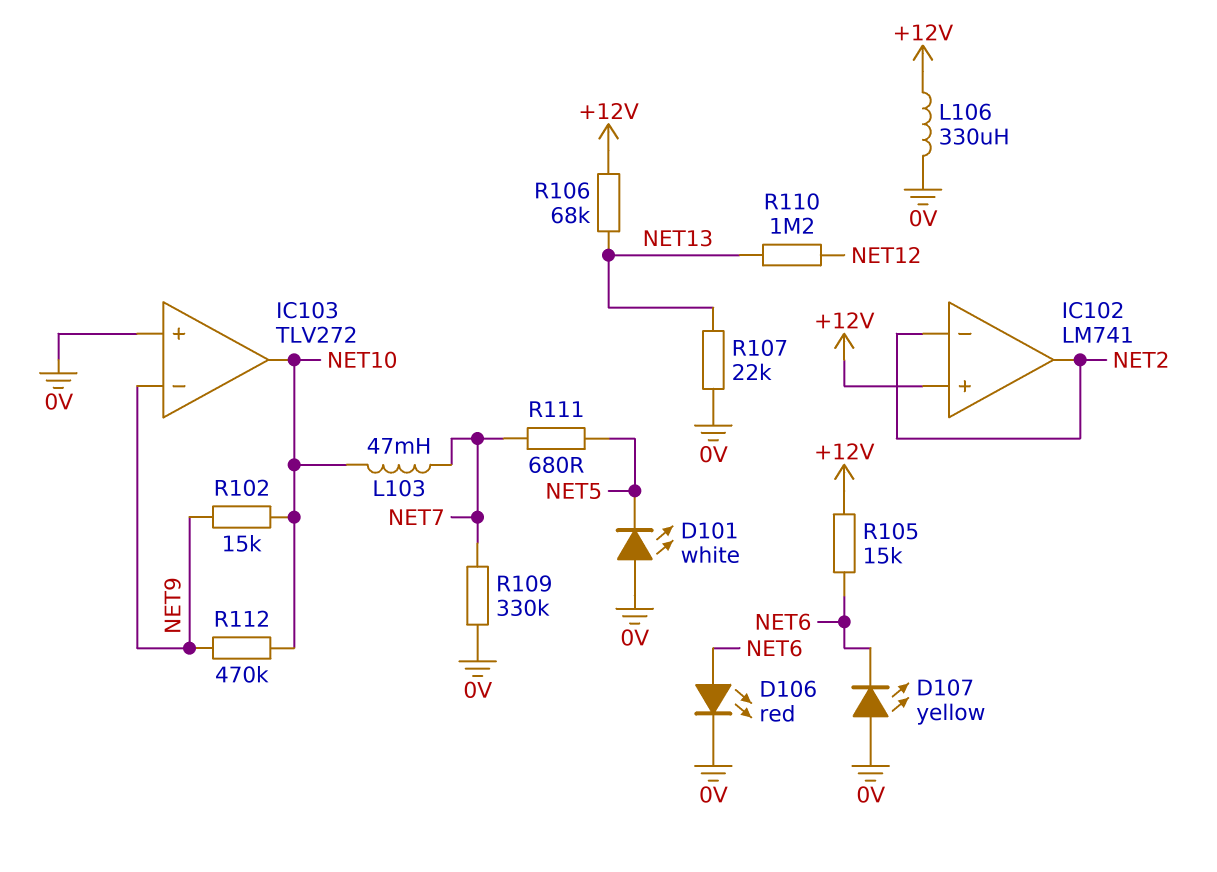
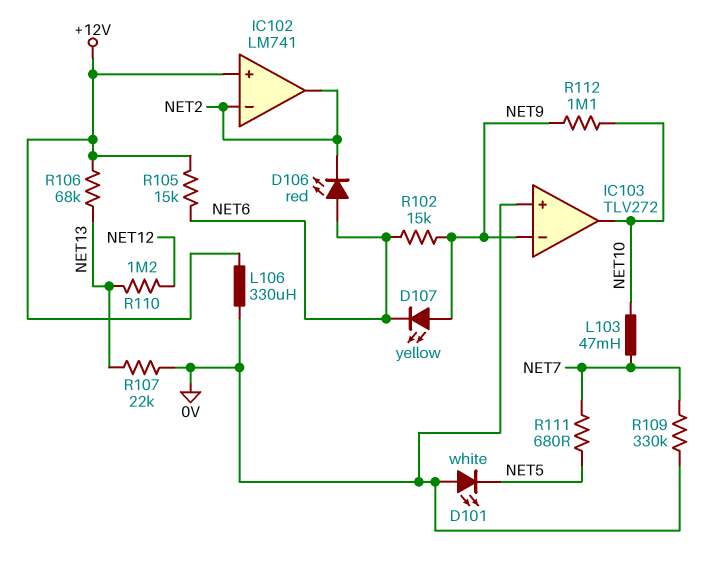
D106: LED red (A NET6, K 0V) -> LED red (A NET6, K NET2)
D107: LED yellow (A 0V, K NET6) -> LED yellow (A NET9, K NET6)
R102: 15k (NET9, NET10) -> 15k (NET6, NET9)
R112: 470k (NET9, NET10) -> 1.1M (NET9, NET10)

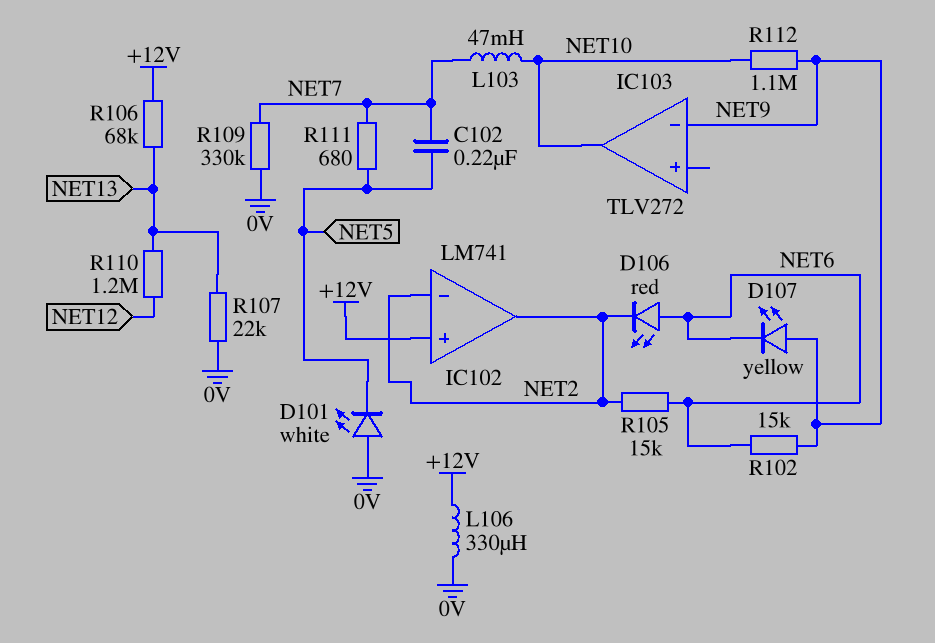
C102: none -> 220nF (NET5, NET7)
IC103 pin in+: 0V -> none
R105: 15k (+12V, NET6) -> 15k (NET2, NET6)

